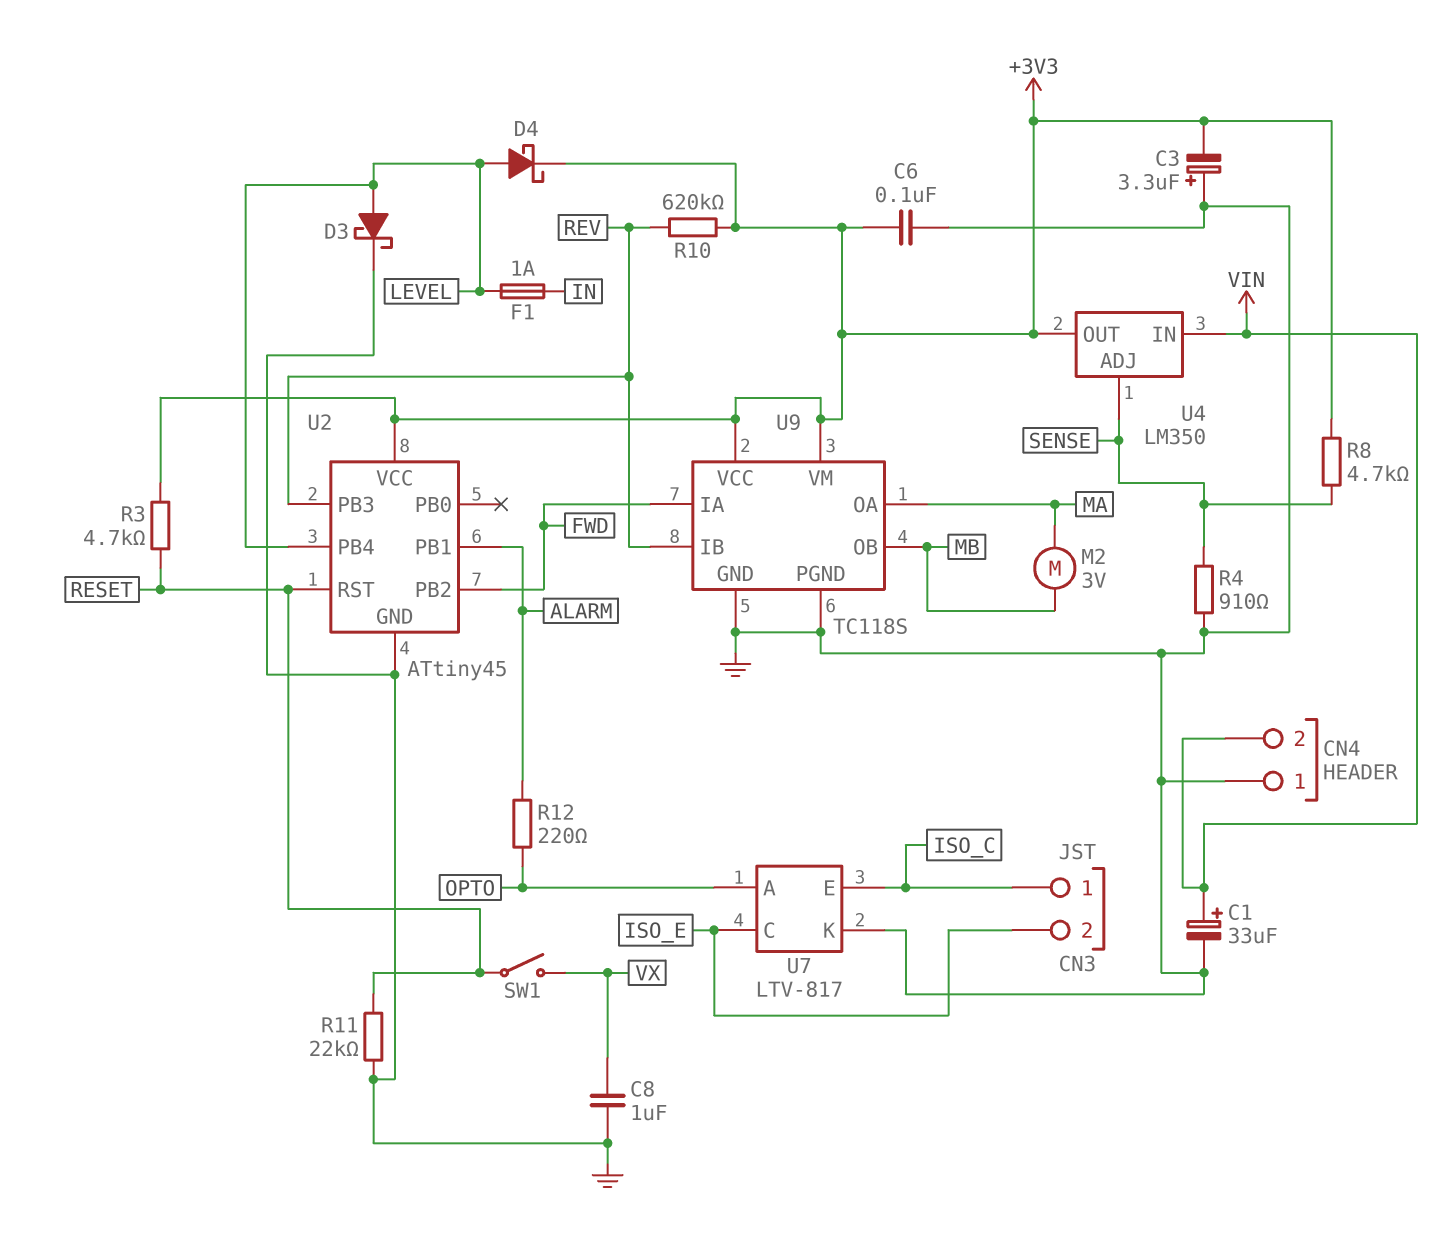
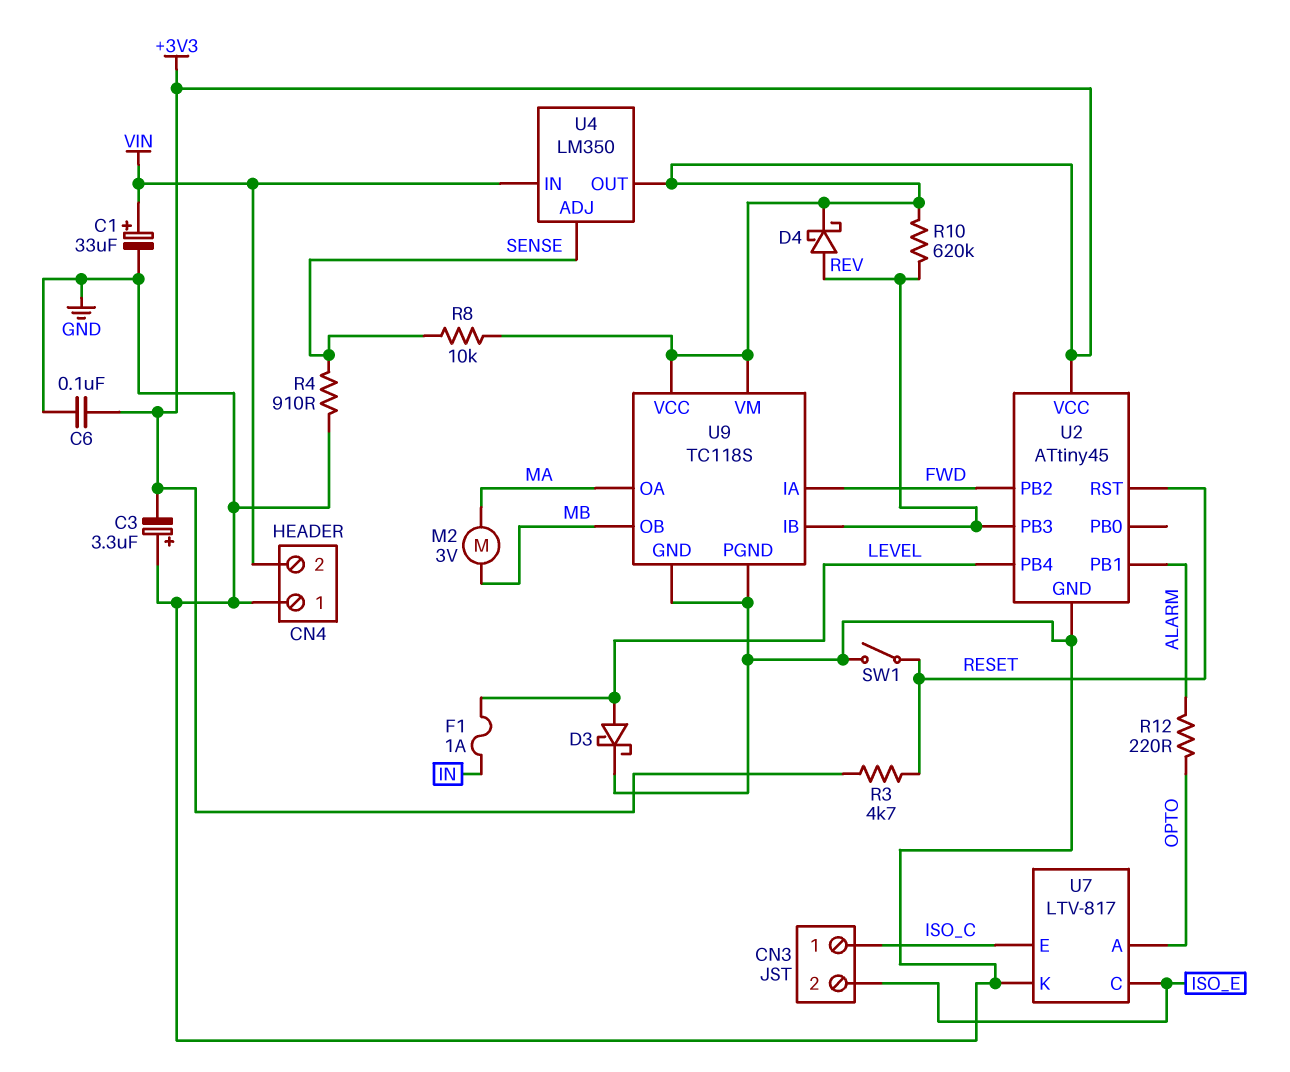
C8: 1uF (GND, VX) -> none
D4: schottky (A LEVEL, K +3V3) -> schottky (A REV, K +3V3)
R8: 4.7k (+3V3, SENSE) -> 10k (+3V3, SENSE)
R11: 22k (GND, RESET) -> none
SW1: switch (RESET, VX) -> switch (GND, RESET)

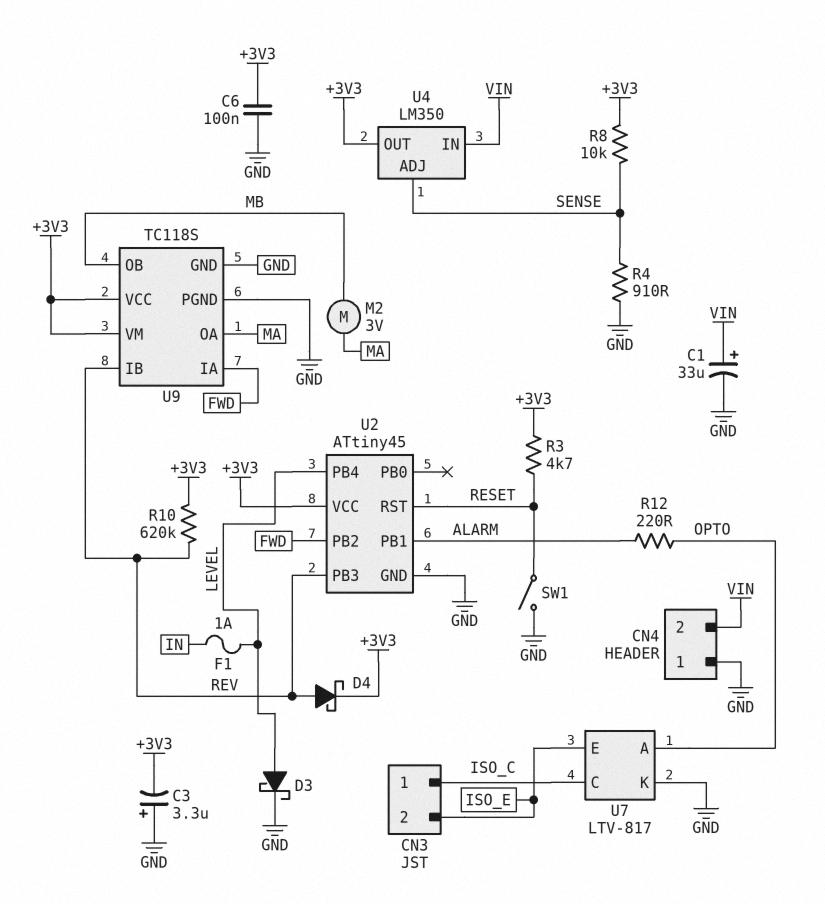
U7 pin C: ISO_E -> ISO_C
U7 pin E: ISO_C -> ISO_E

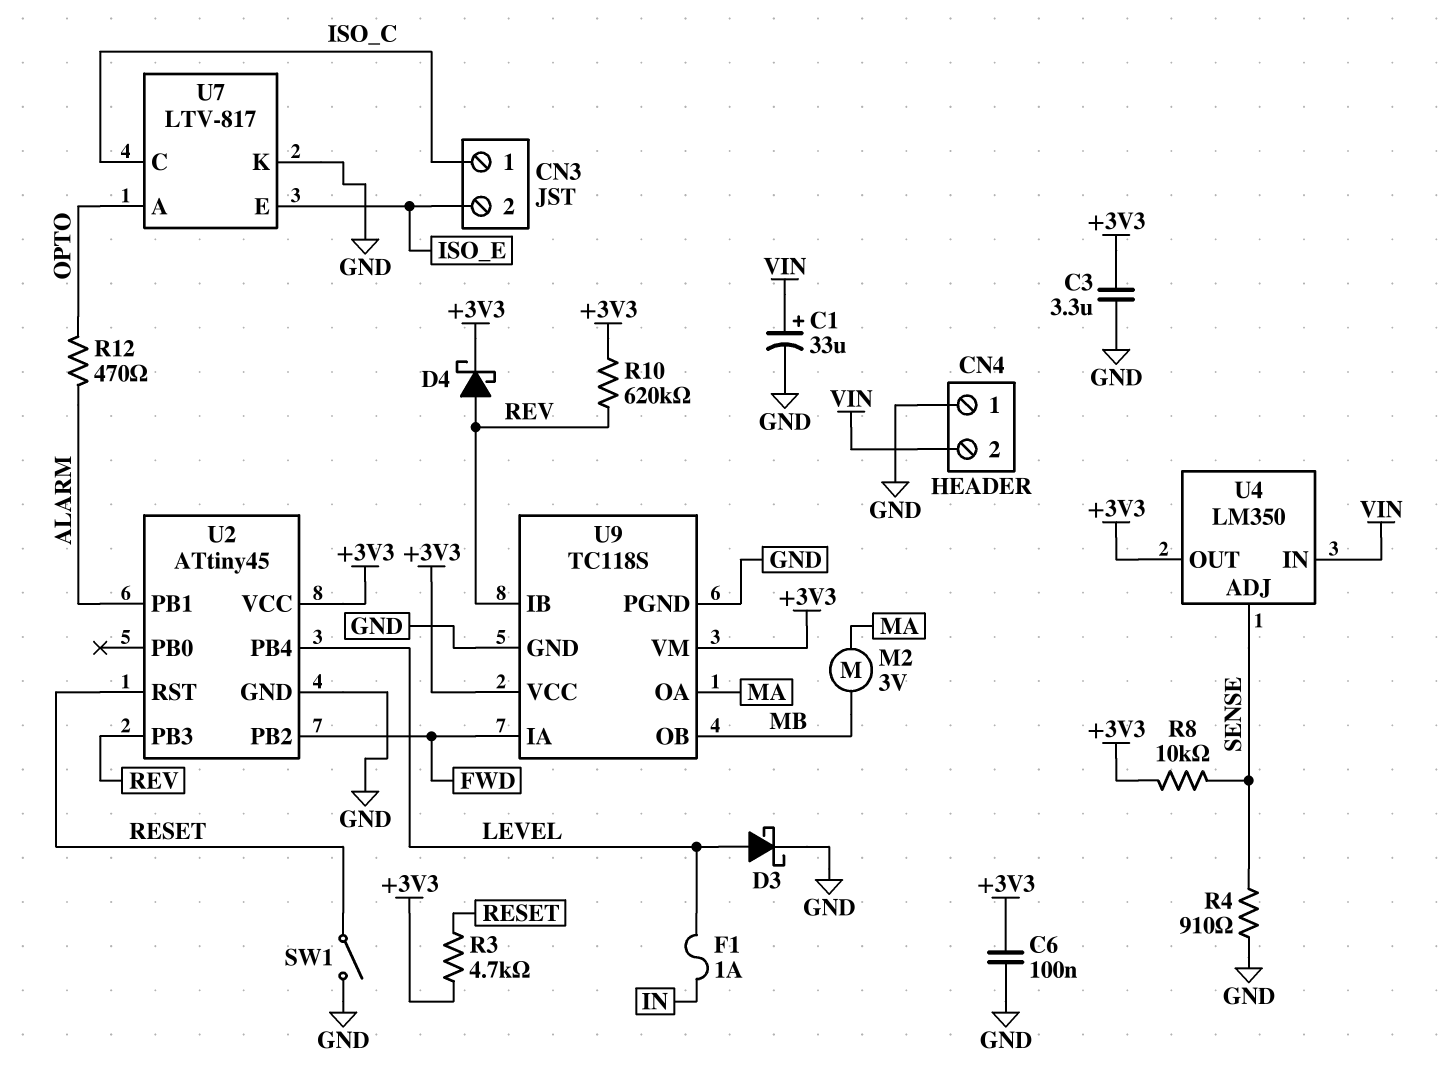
C3: 3.3uF (plus GND, minus +3V3) -> 3.3uF (+3V3, GND)
R12: 220 (ALARM, OPTO) -> 470 (ALARM, OPTO)

